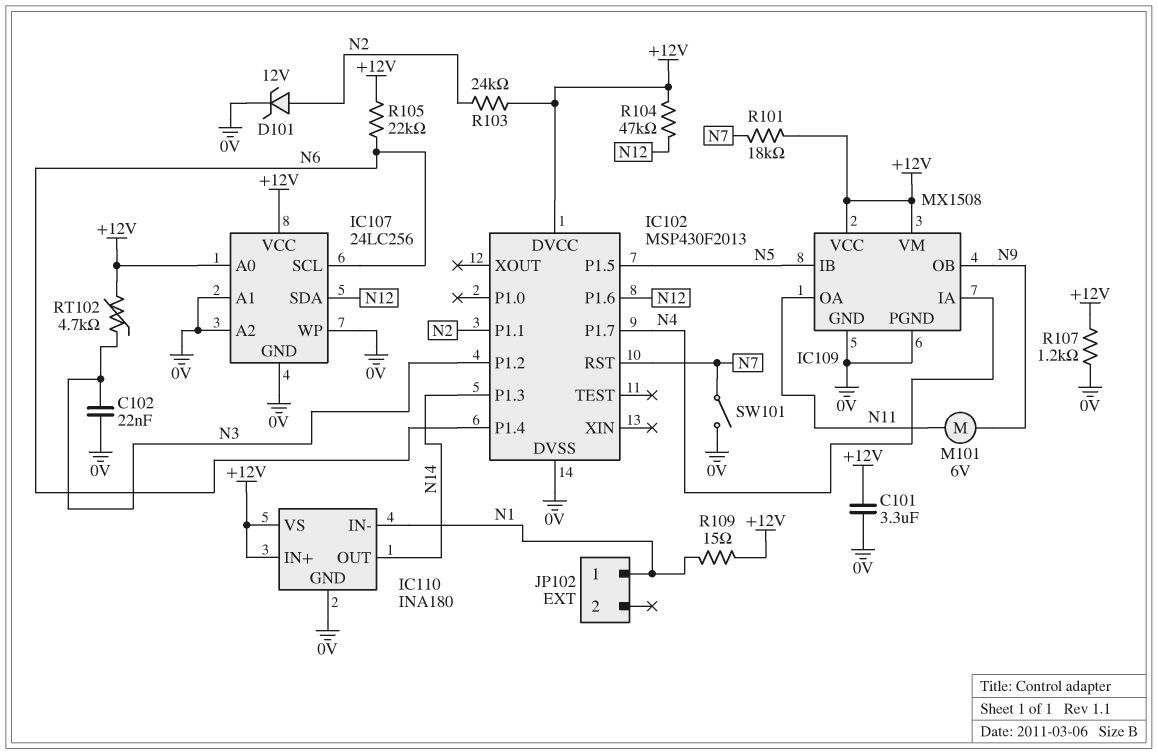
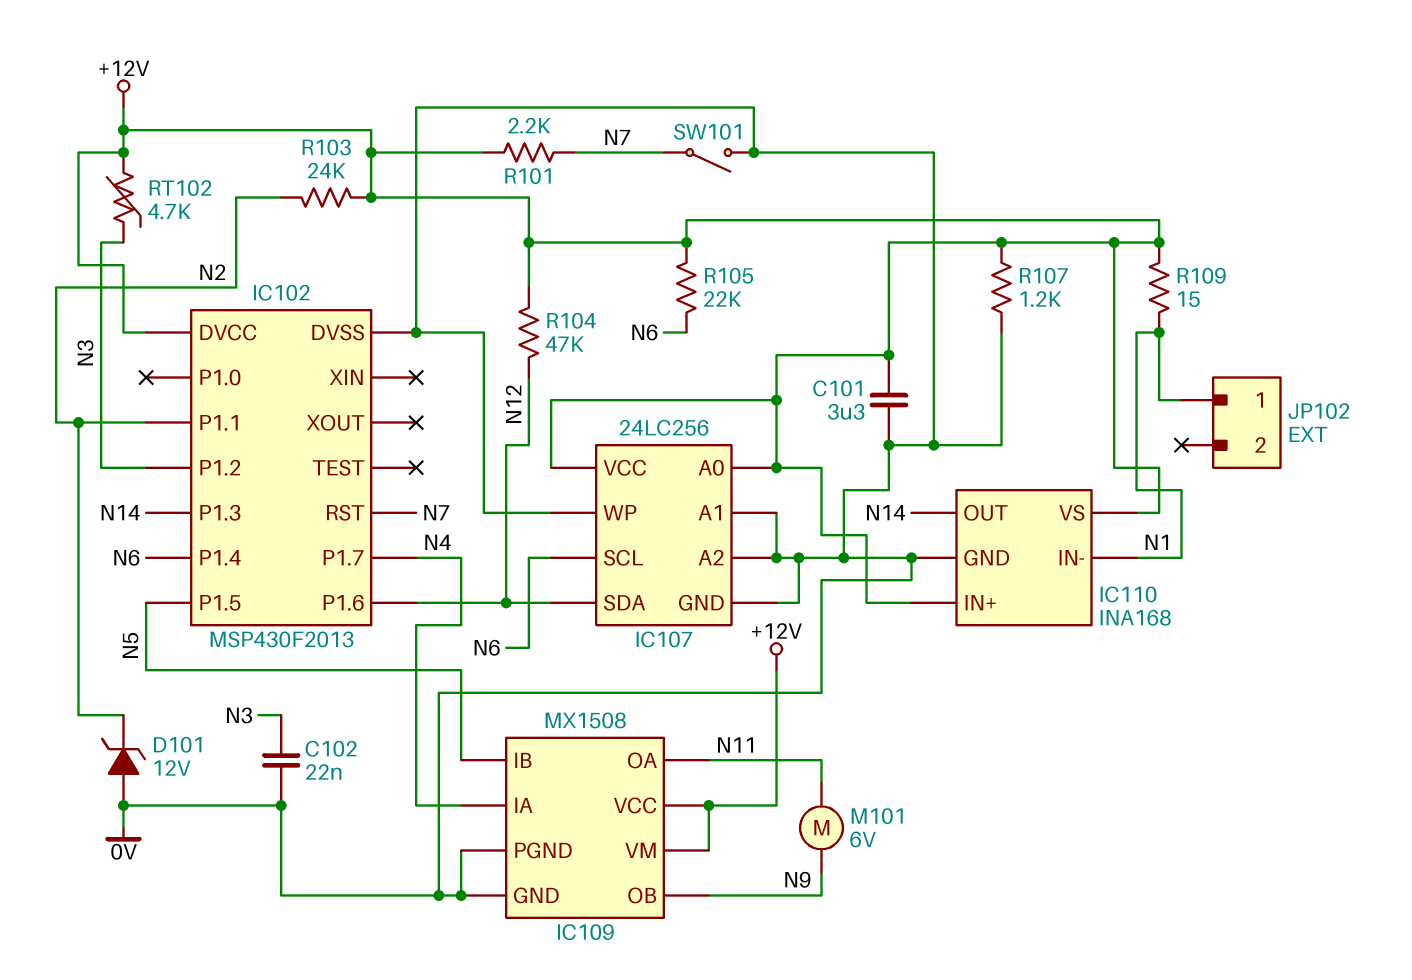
D101: zener 12V (A N2, K 0V) -> zener 12V (A 0V, K N2)
IC110: INA180 -> INA168
R101: 18k (+12V, N7) -> 2.2k (+12V, N7)

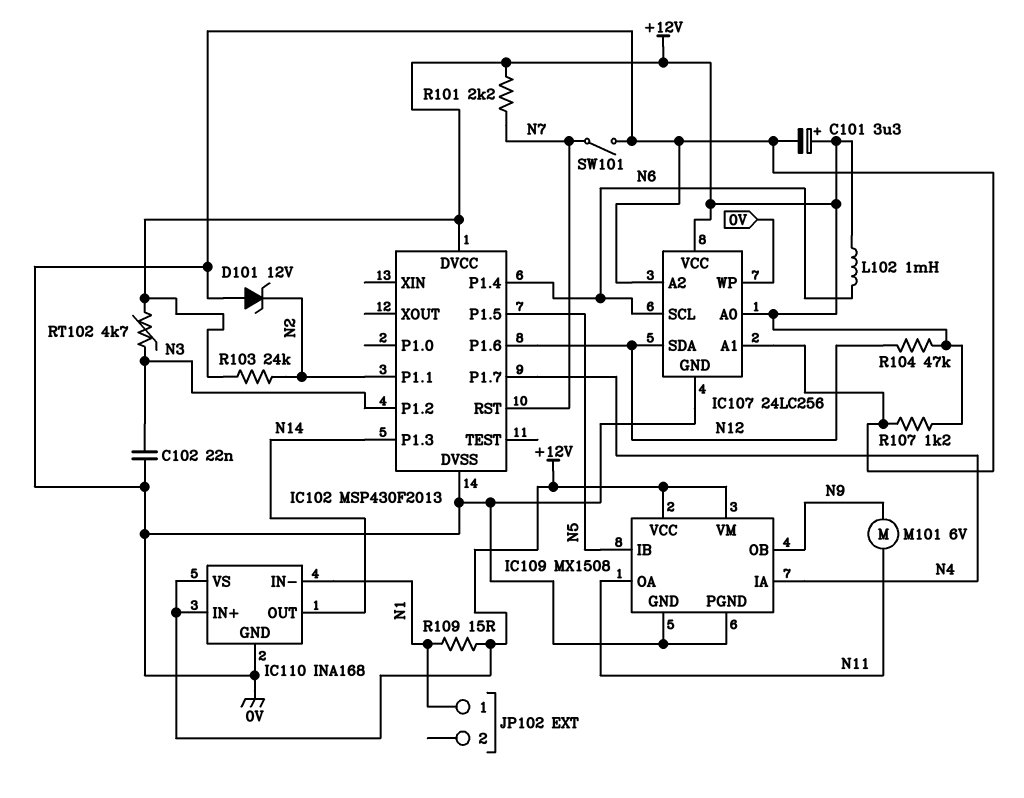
C101: 3.3uF (+12V, 0V) -> 3.3uF (plus +12V, minus 0V)
L102: none -> 1mH (+12V, N6)
R105: 22k (+12V, N6) -> none

